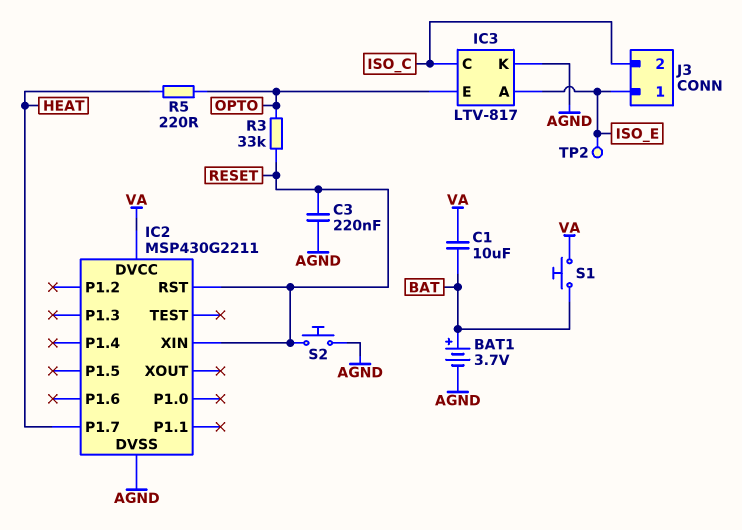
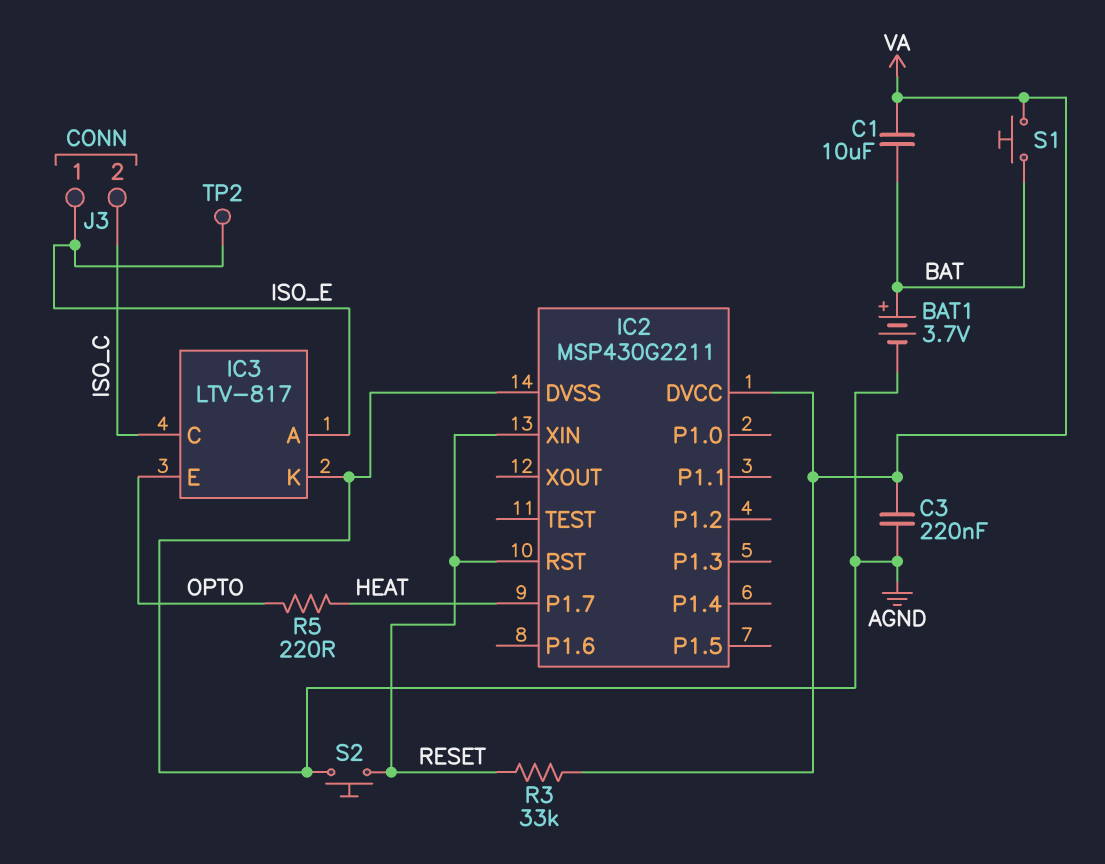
C3: 220nF (AGND, RESET) -> 220nF (AGND, VA)
R3: 33k (OPTO, RESET) -> 33k (RESET, VA)

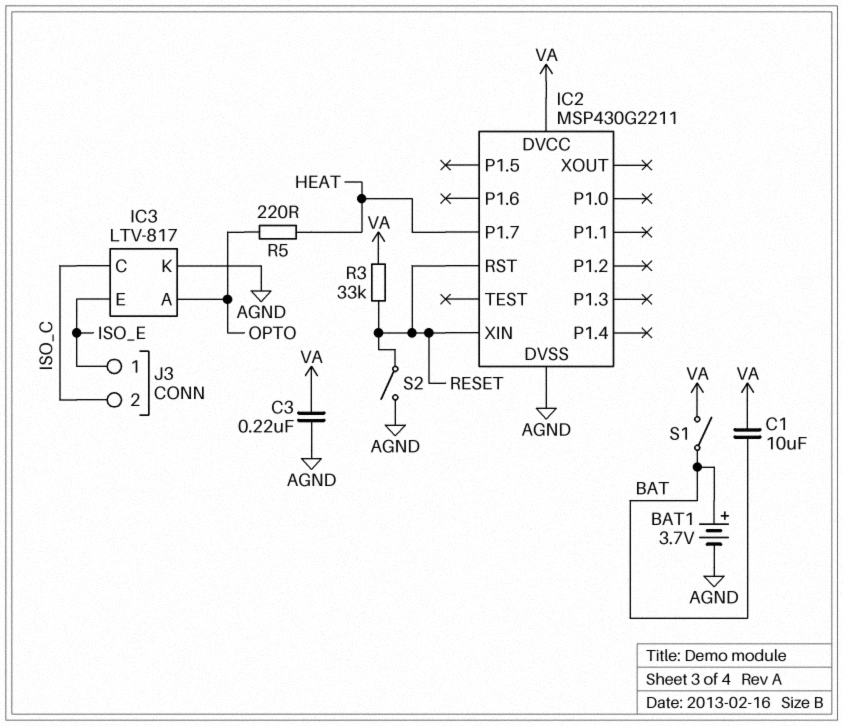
IC3 pin A: ISO_E -> OPTO
IC3 pin E: OPTO -> ISO_E
S1: button (BAT, VA) -> switch (BAT, VA)
S2: button (AGND, RESET) -> switch (AGND, RESET)
TP2: test point (ISO_E) -> none

